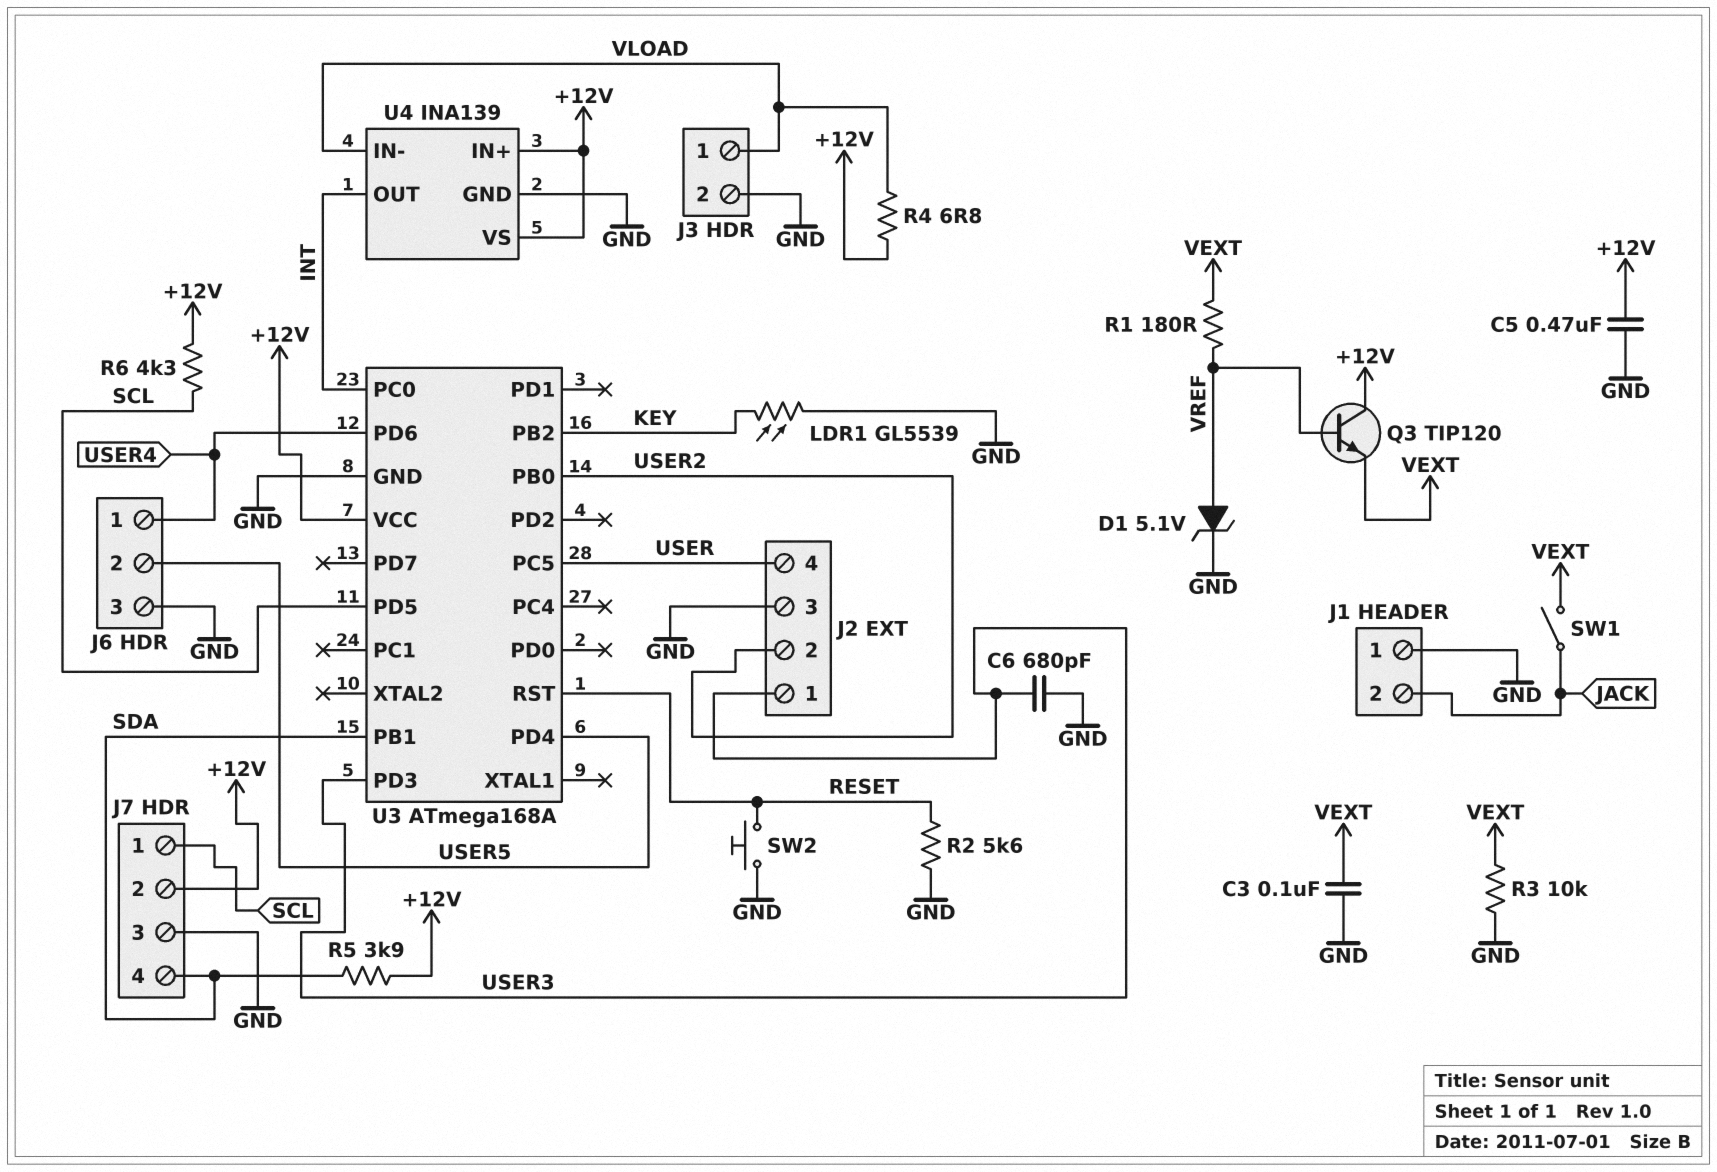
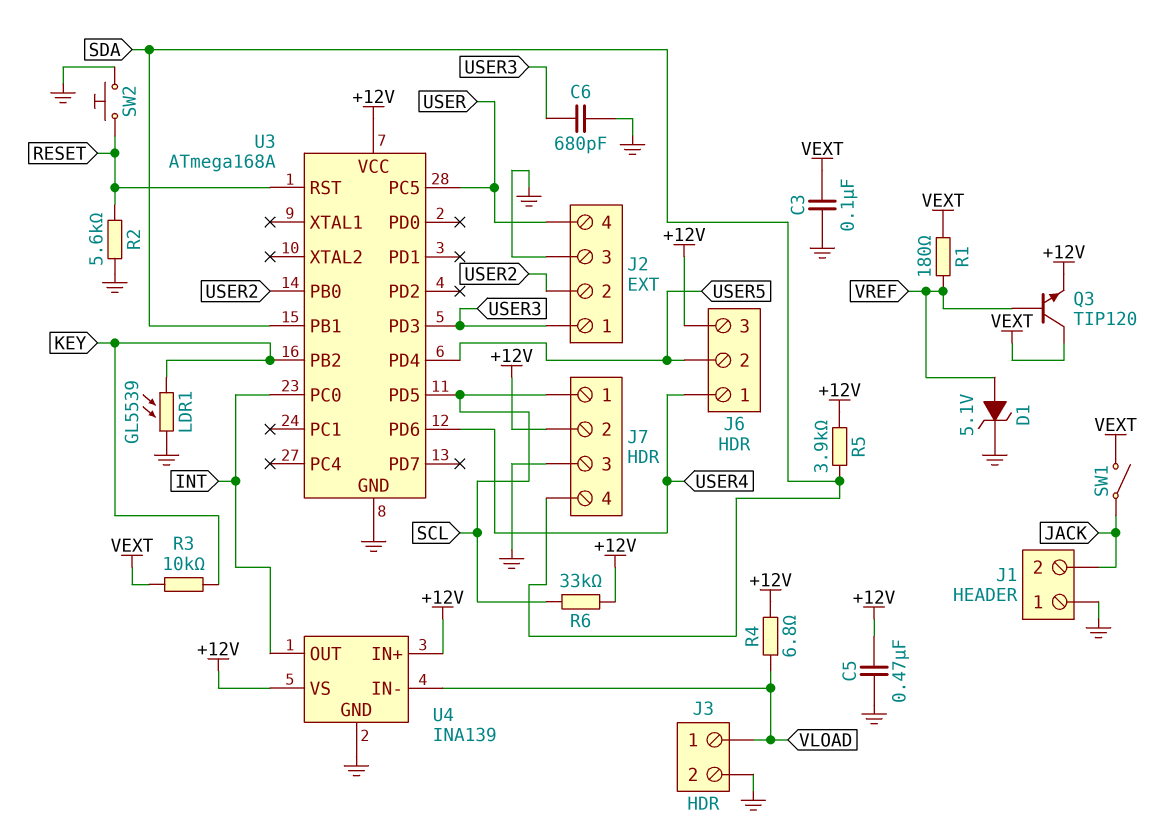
J6 pin 3: GND -> +12V
Q3: NPN TIP120 (B VREF, C +12V, E VEXT) -> NPN TIP120 (B VREF, C VEXT, E +12V)
R3: 10k (GND, VEXT) -> 10k (KEY, VEXT)
R6: 4.3k (+12V, SCL) -> 33k (+12V, SCL)

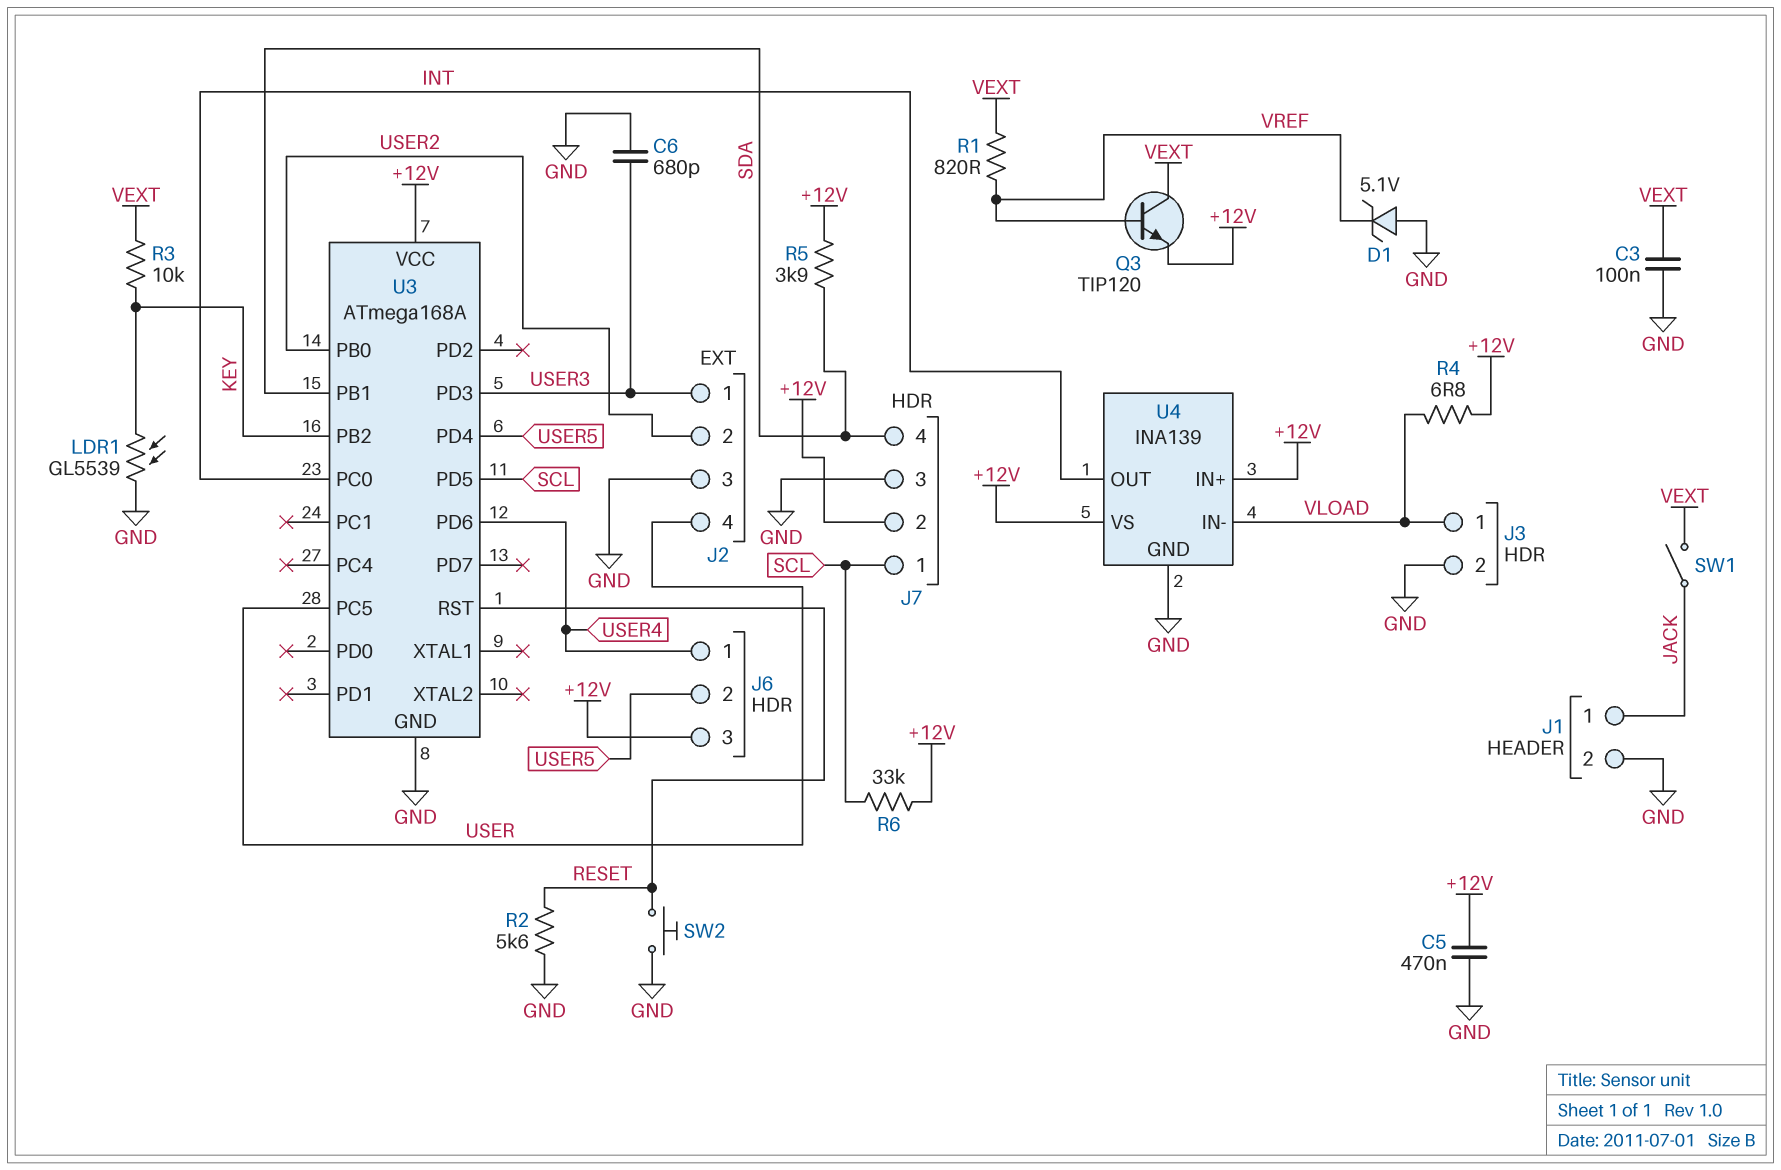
D1: zener 5.1V (A VREF, K GND) -> zener 5.1V (A GND, K VREF)
J1 pin 1: GND -> JACK
J1 pin 2: JACK -> GND
R1: 180 (VEXT, VREF) -> 820 (VEXT, VREF)

